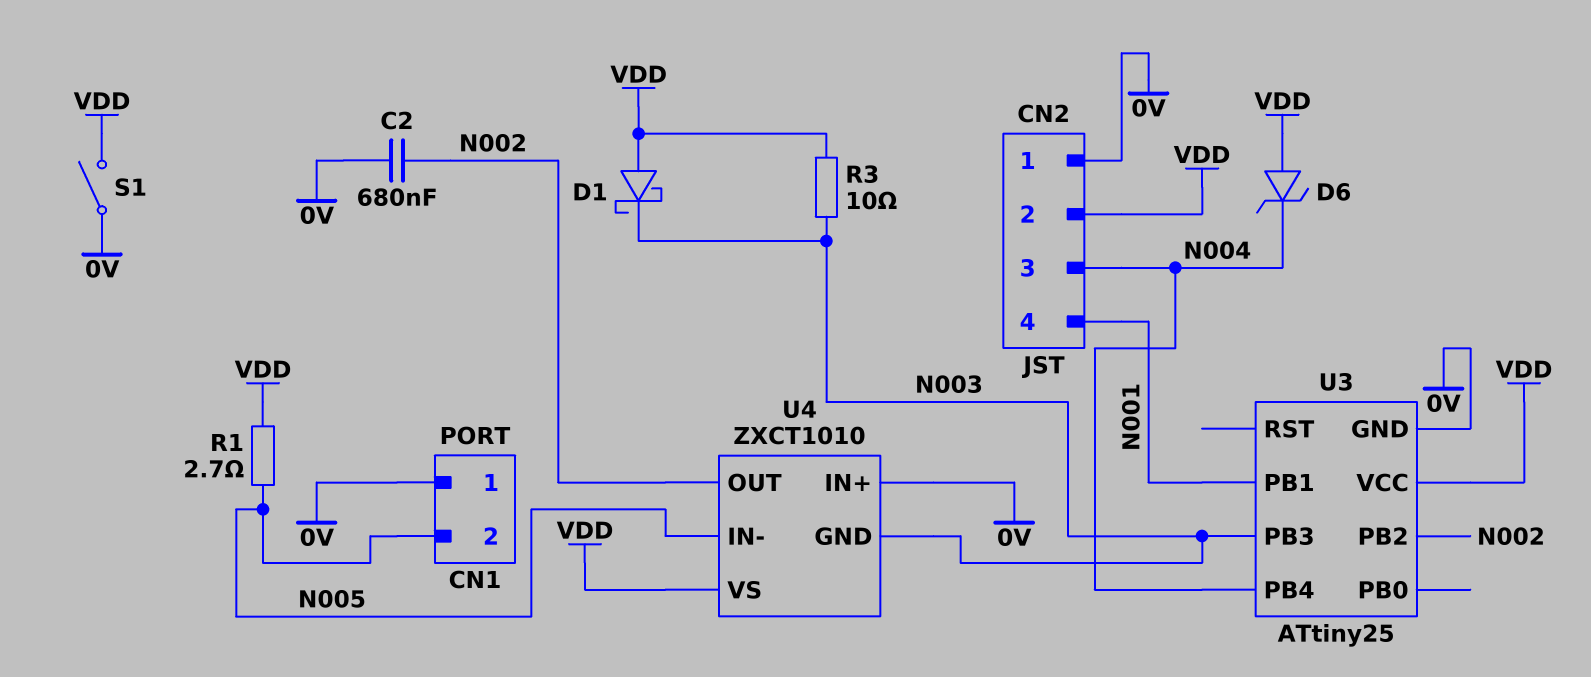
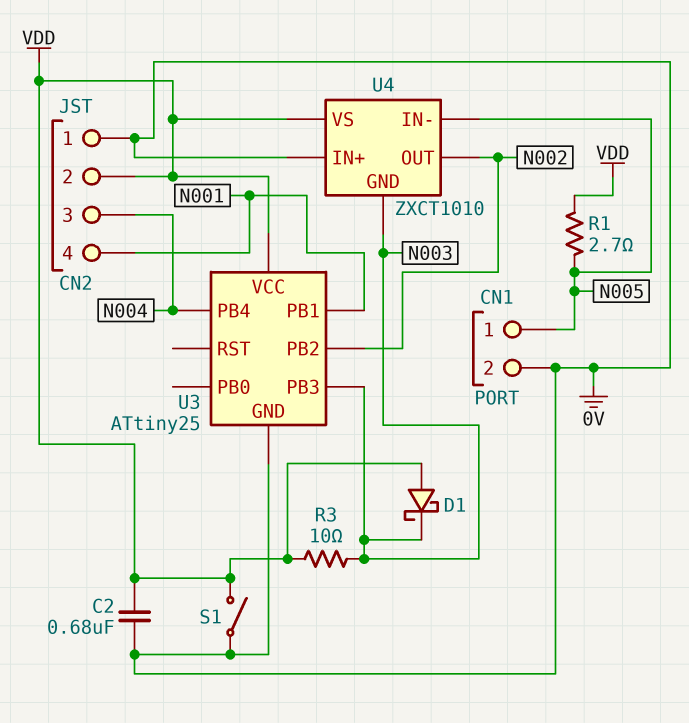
C2: 680nF (0V, N002) -> 680nF (0V, VDD)
CN1 pin 1: 0V -> N005
CN1 pin 2: N005 -> 0V
D6: zener (A VDD, K N004) -> none

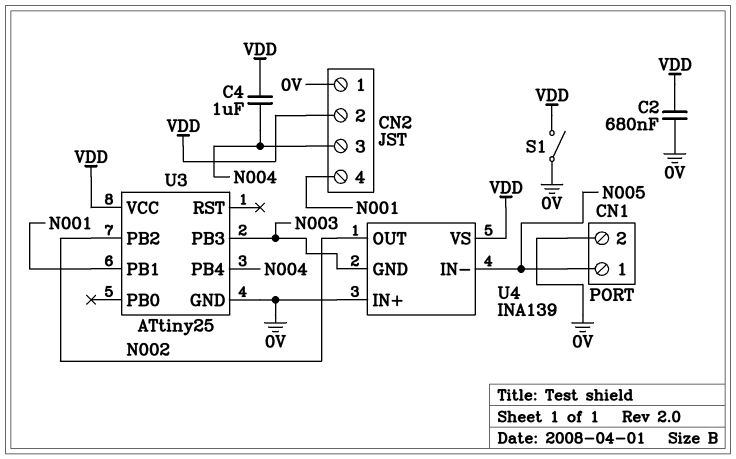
C4: none -> 1uF (N004, VDD)
D1: schottky (A VDD, K N003) -> none
R1: 2.7 (N005, VDD) -> none
R3: 10 (N003, VDD) -> none
U4: ZXCT1010 -> INA139

